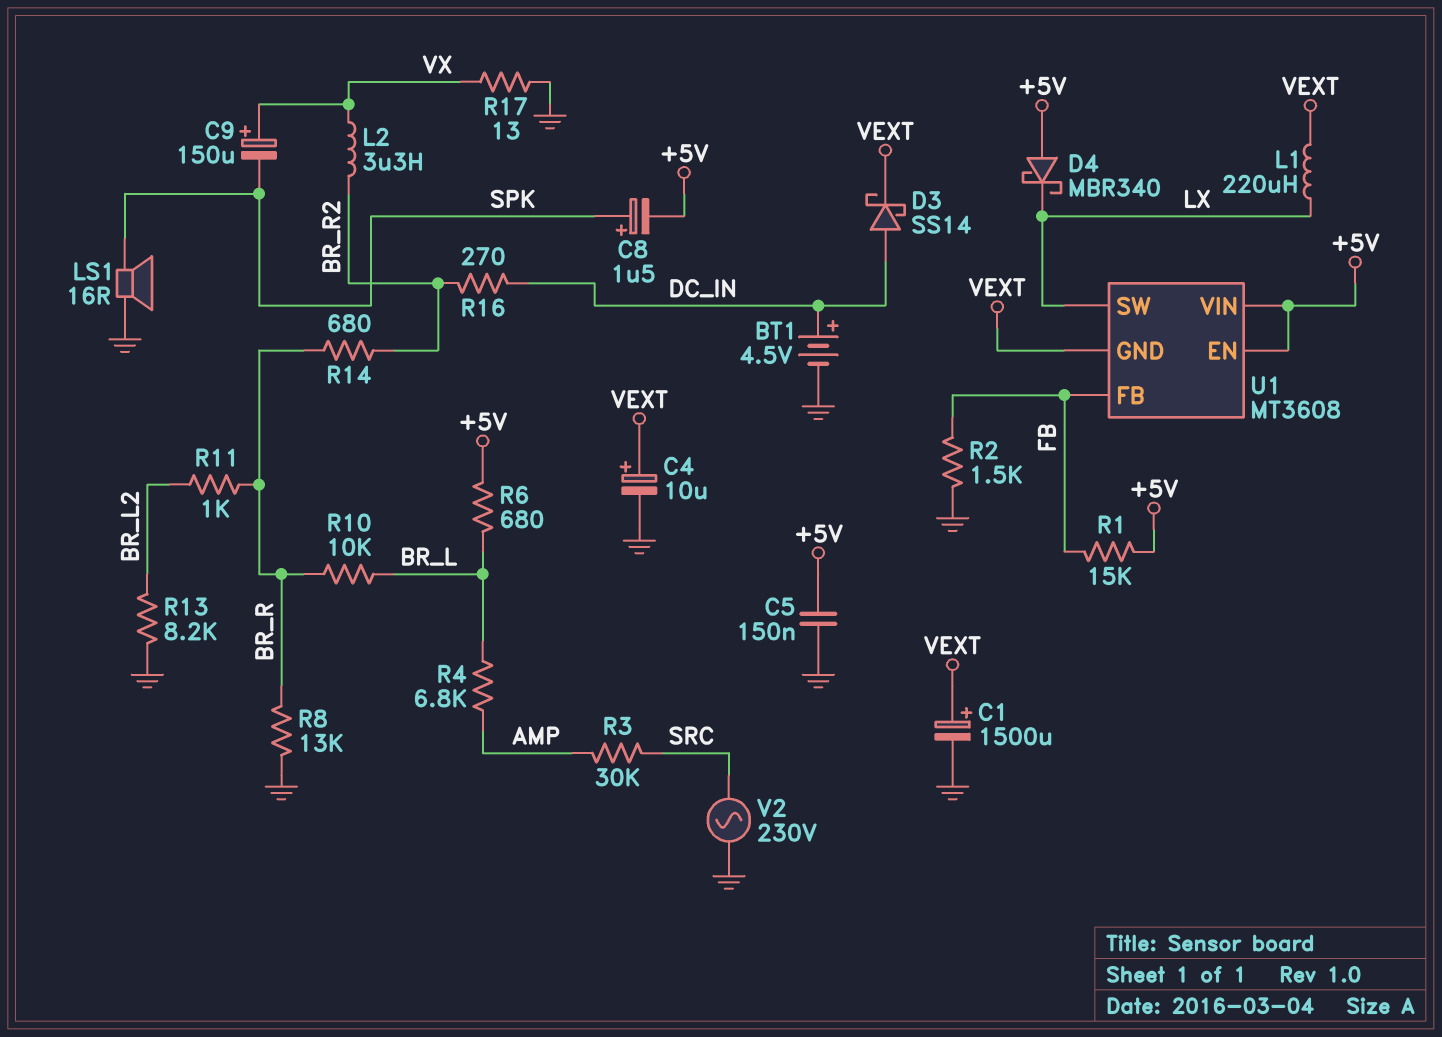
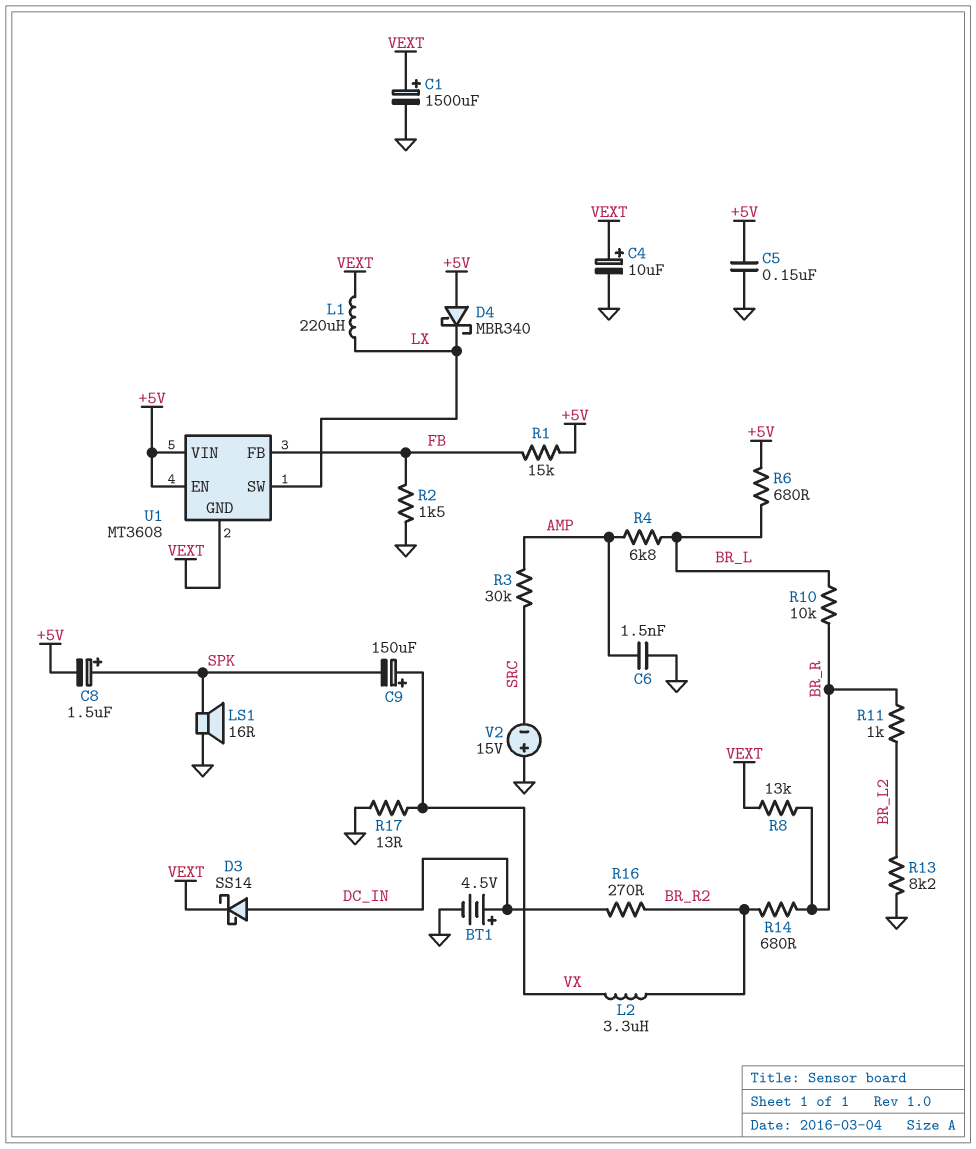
C6: none -> 1.5nF (AMP, GND)
R8: 13k (BR_R, GND) -> 13k (BR_R, VEXT)
V2: AC 230V (GND, SRC) -> 15V (plus GND, minus SRC)

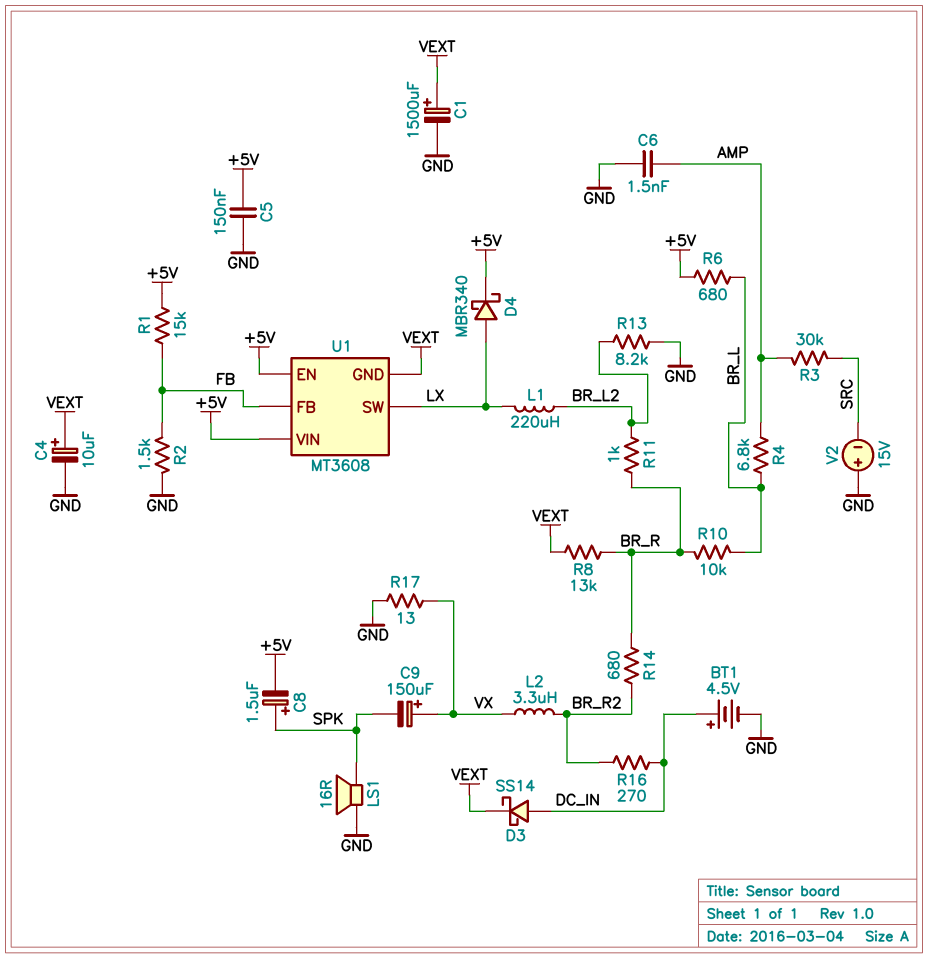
D4: schottky MBR340 (A +5V, K LX) -> schottky MBR340 (A LX, K +5V)
L1: 220uH (LX, VEXT) -> 220uH (BR_L2, LX)

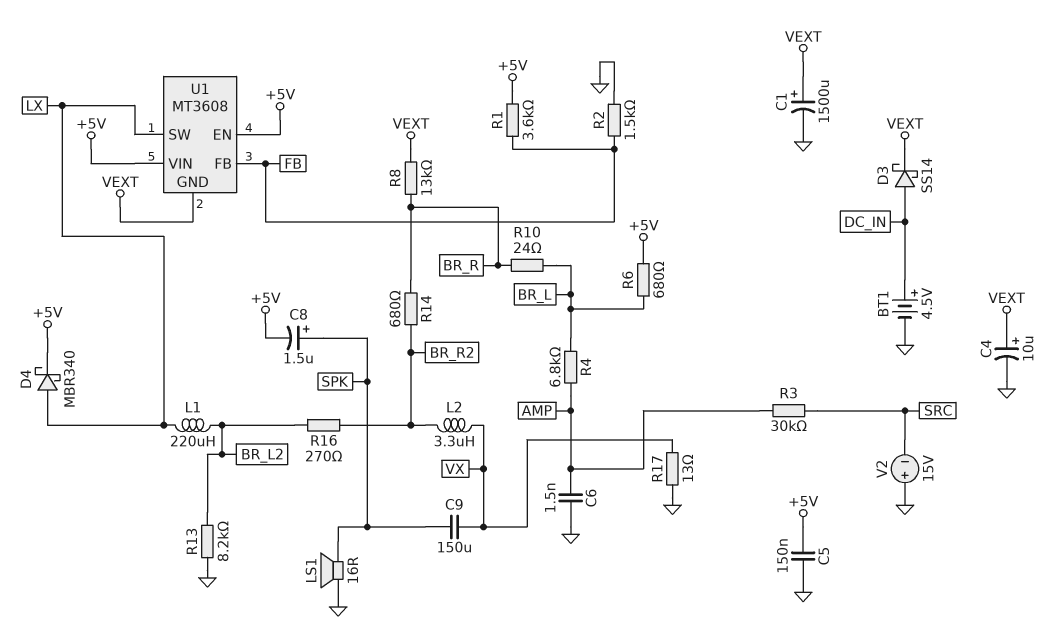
C9: 150uF (plus VX, minus SPK) -> 150uF (SPK, VX)
R1: 15k (+5V, FB) -> 3.6k (+5V, FB)
R10: 10k (BR_L, BR_R) -> 24 (BR_L, BR_R)
R11: 1k (BR_L2, BR_R) -> none
R16: 270 (BR_R2, DC_IN) -> 270 (BR_L2, BR_R2)

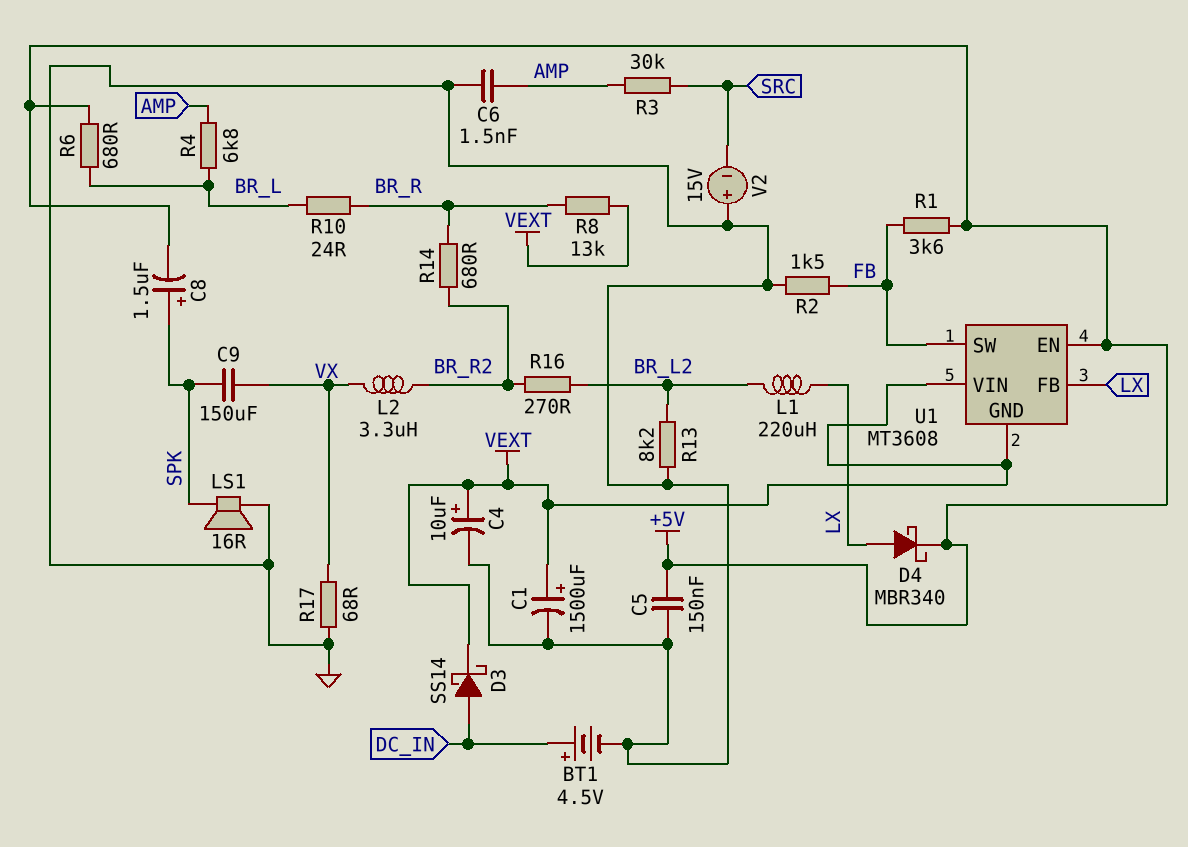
R17: 13 (GND, VX) -> 68 (GND, VX)
U1 pin FB: FB -> LX
U1 pin SW: LX -> FB
U1 pin VIN: +5V -> VEXT

